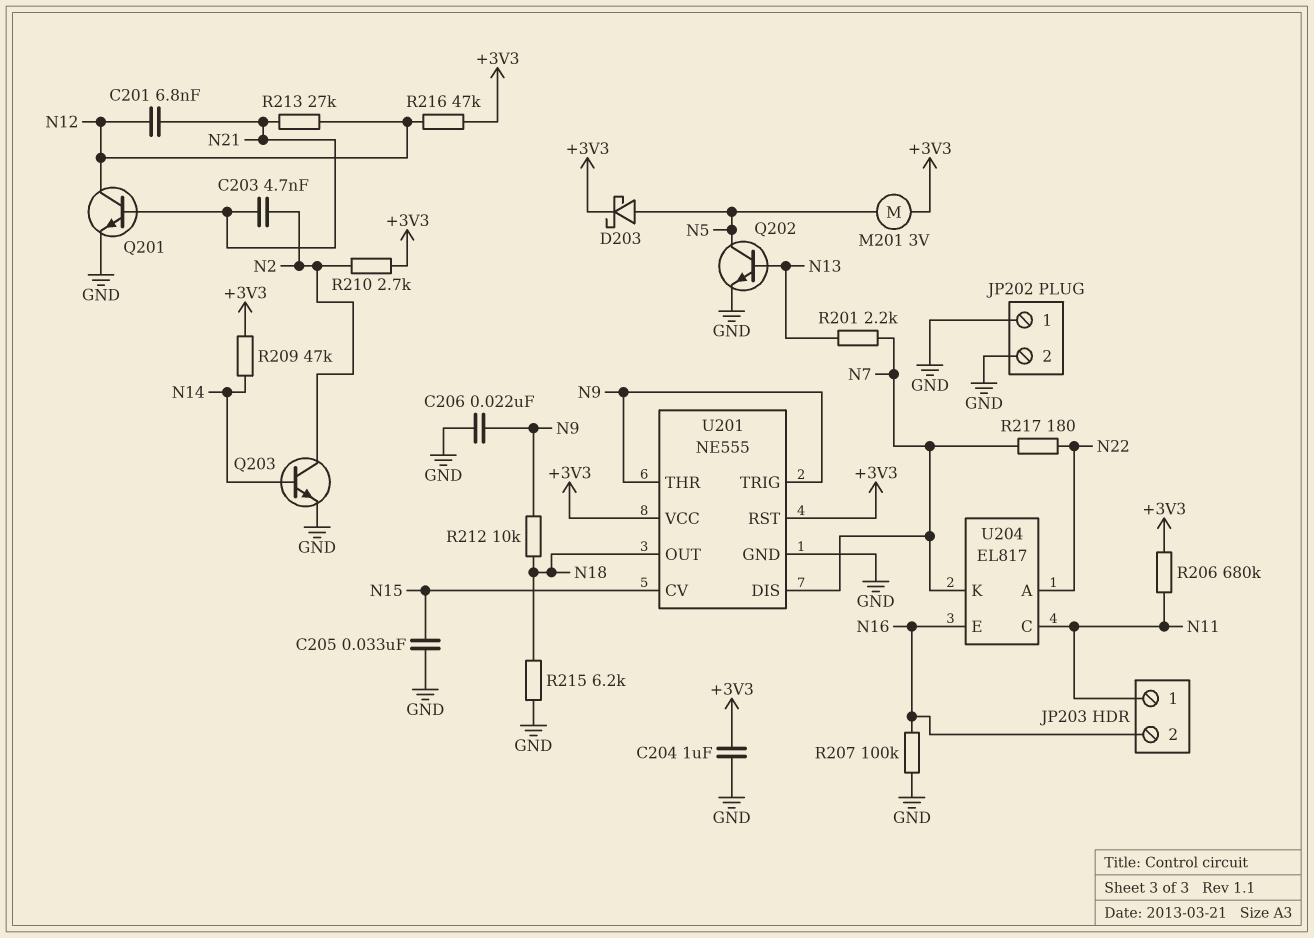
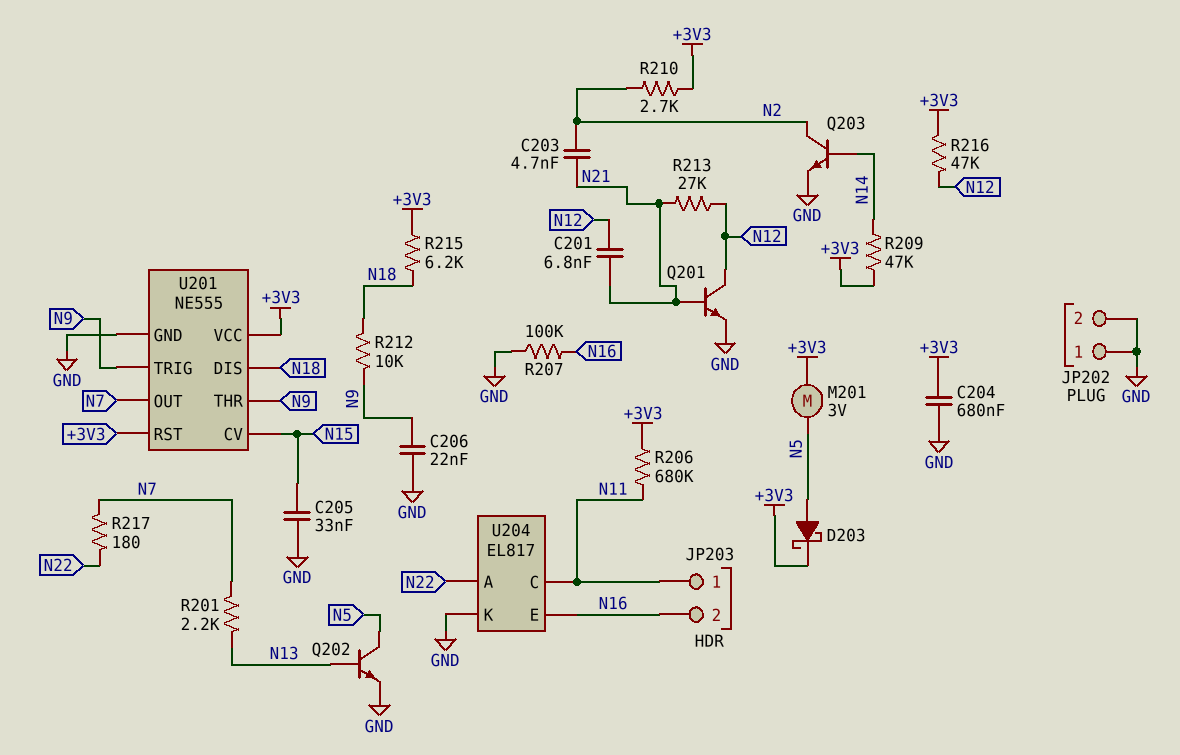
C204: 1uF (+3V3, GND) -> 680nF (+3V3, GND)
R215: 6.2k (GND, N18) -> 6.2k (+3V3, N18)
U201 pin DIS: N7 -> N18
U201 pin OUT: N18 -> N7
U204 pin K: N7 -> GND

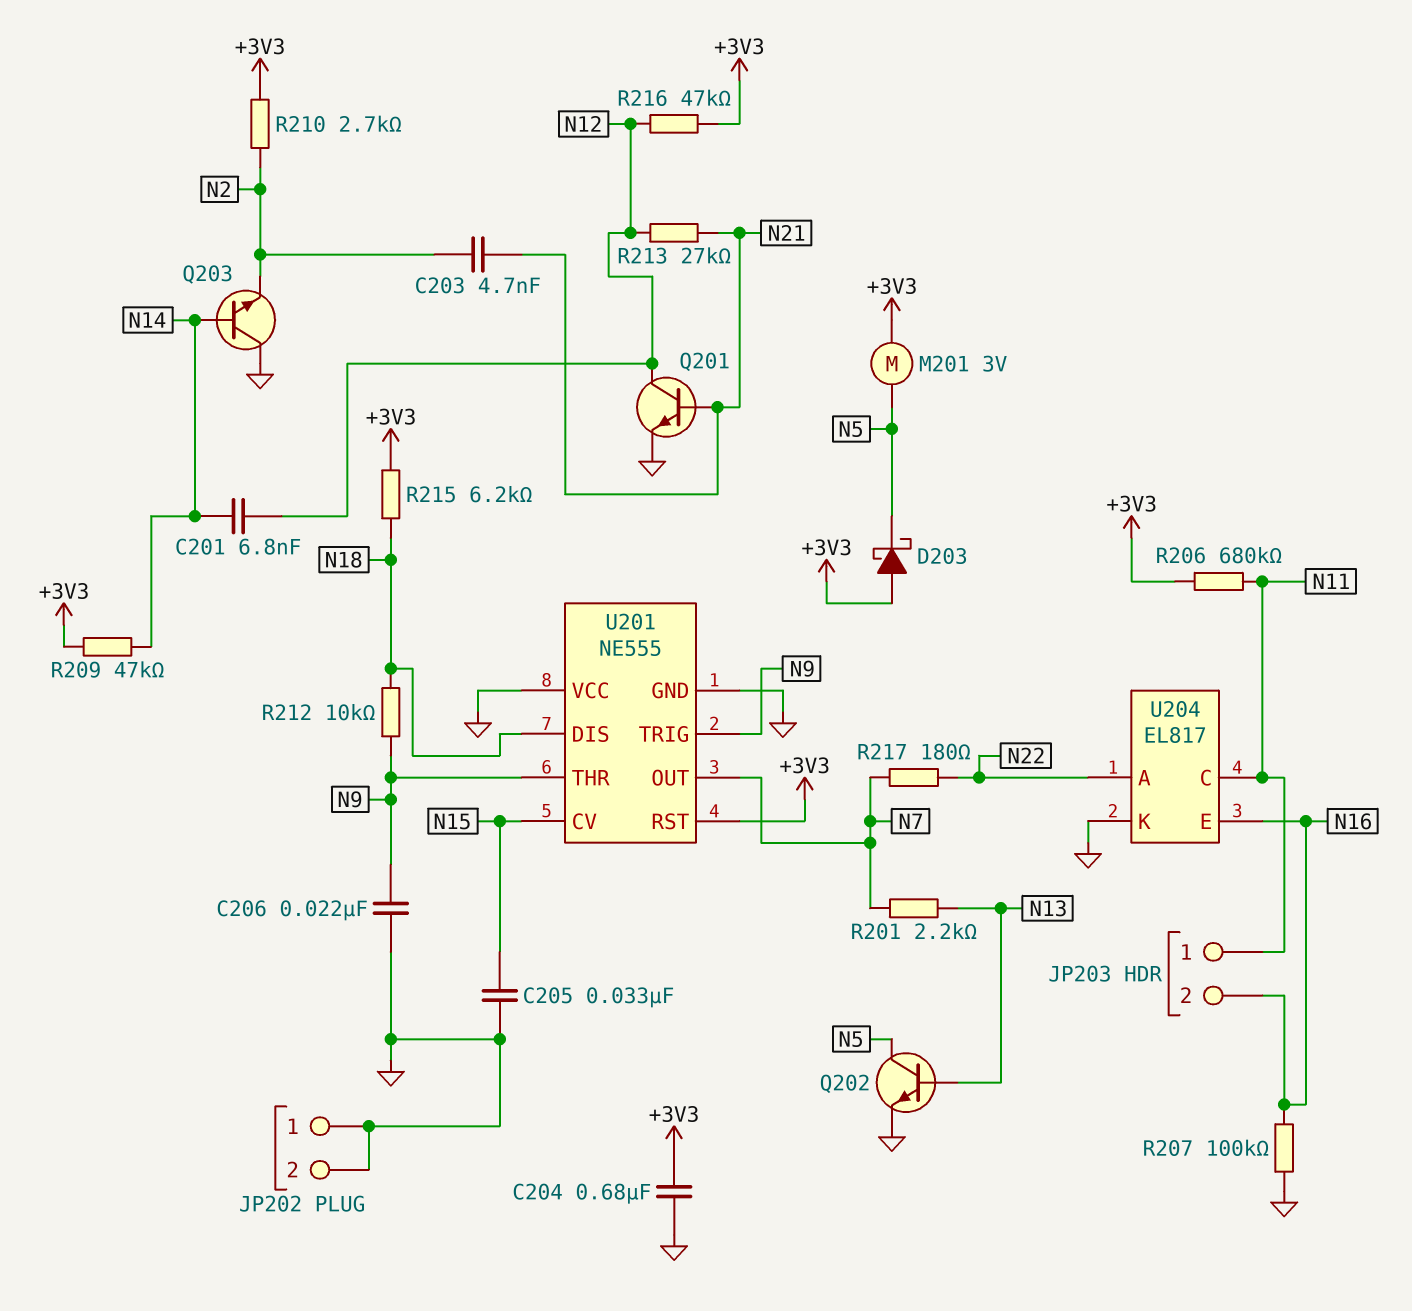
C201: 6.8nF (N12, N21) -> 6.8nF (N12, N14)
D203: schottky (A N5, K +3V3) -> schottky (A +3V3, K N5)
Q203: NPN (B N14, C N2, E GND) -> NPN (B N14, C GND, E N2)
U201 pin VCC: +3V3 -> GND

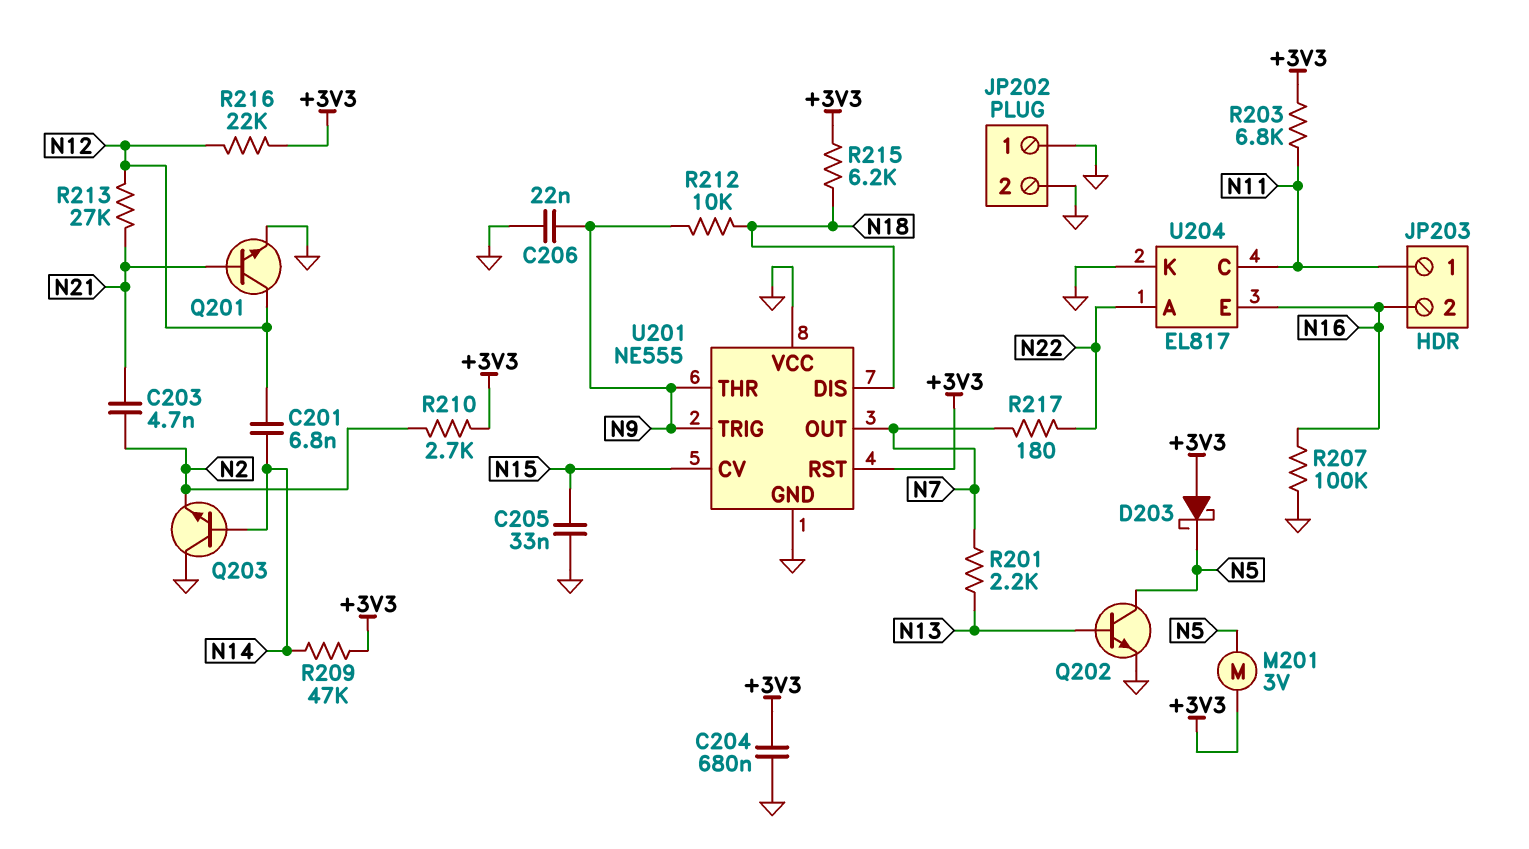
R203: none -> 6.8k (+3V3, N11)
R206: 680k (+3V3, N11) -> none
R216: 47k (+3V3, N12) -> 22k (+3V3, N12)

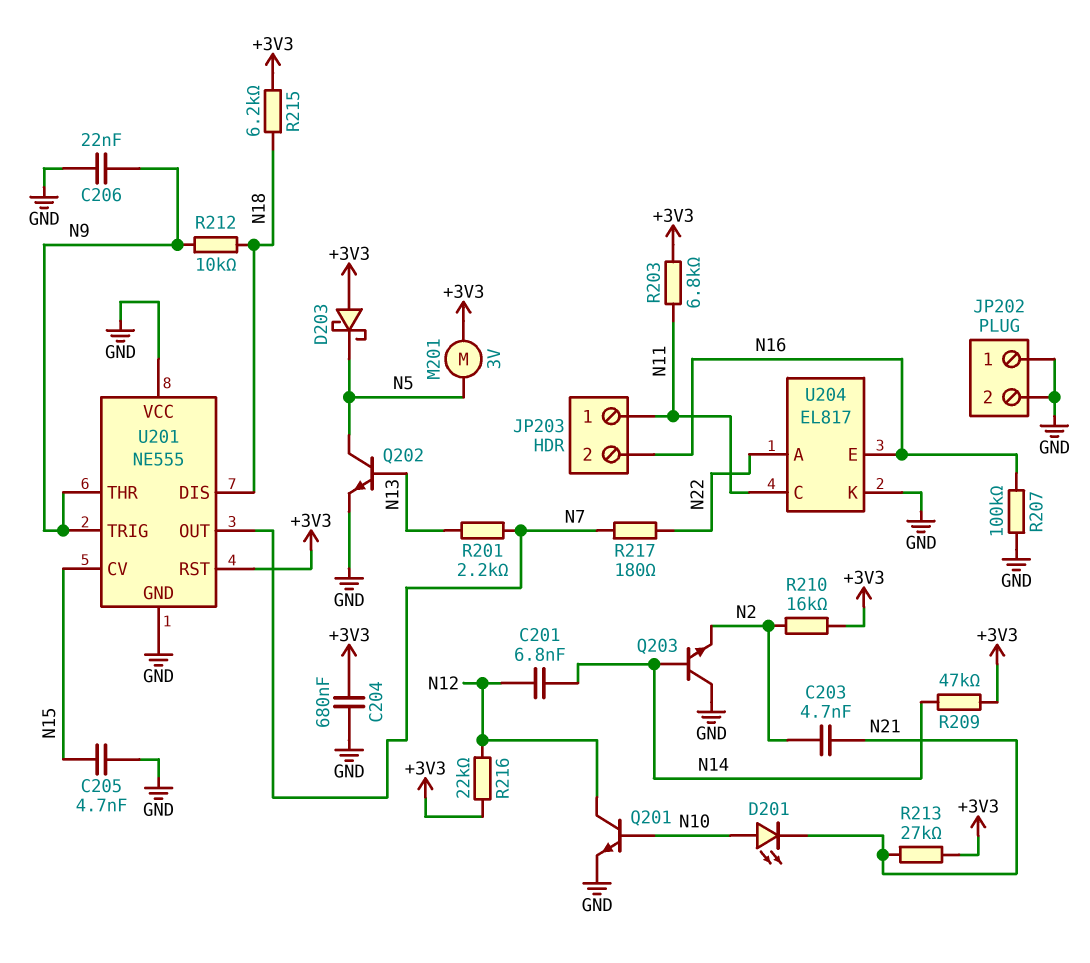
C205: 33nF (GND, N15) -> 4.7nF (GND, N15)
D201: none -> LED (A N10, K N21)
Q201: NPN (B N21, C N12, E GND) -> NPN (B N10, C N12, E GND)
R210: 2.7k (+3V3, N2) -> 16k (+3V3, N2)
R213: 27k (N12, N21) -> 27k (+3V3, N21)

